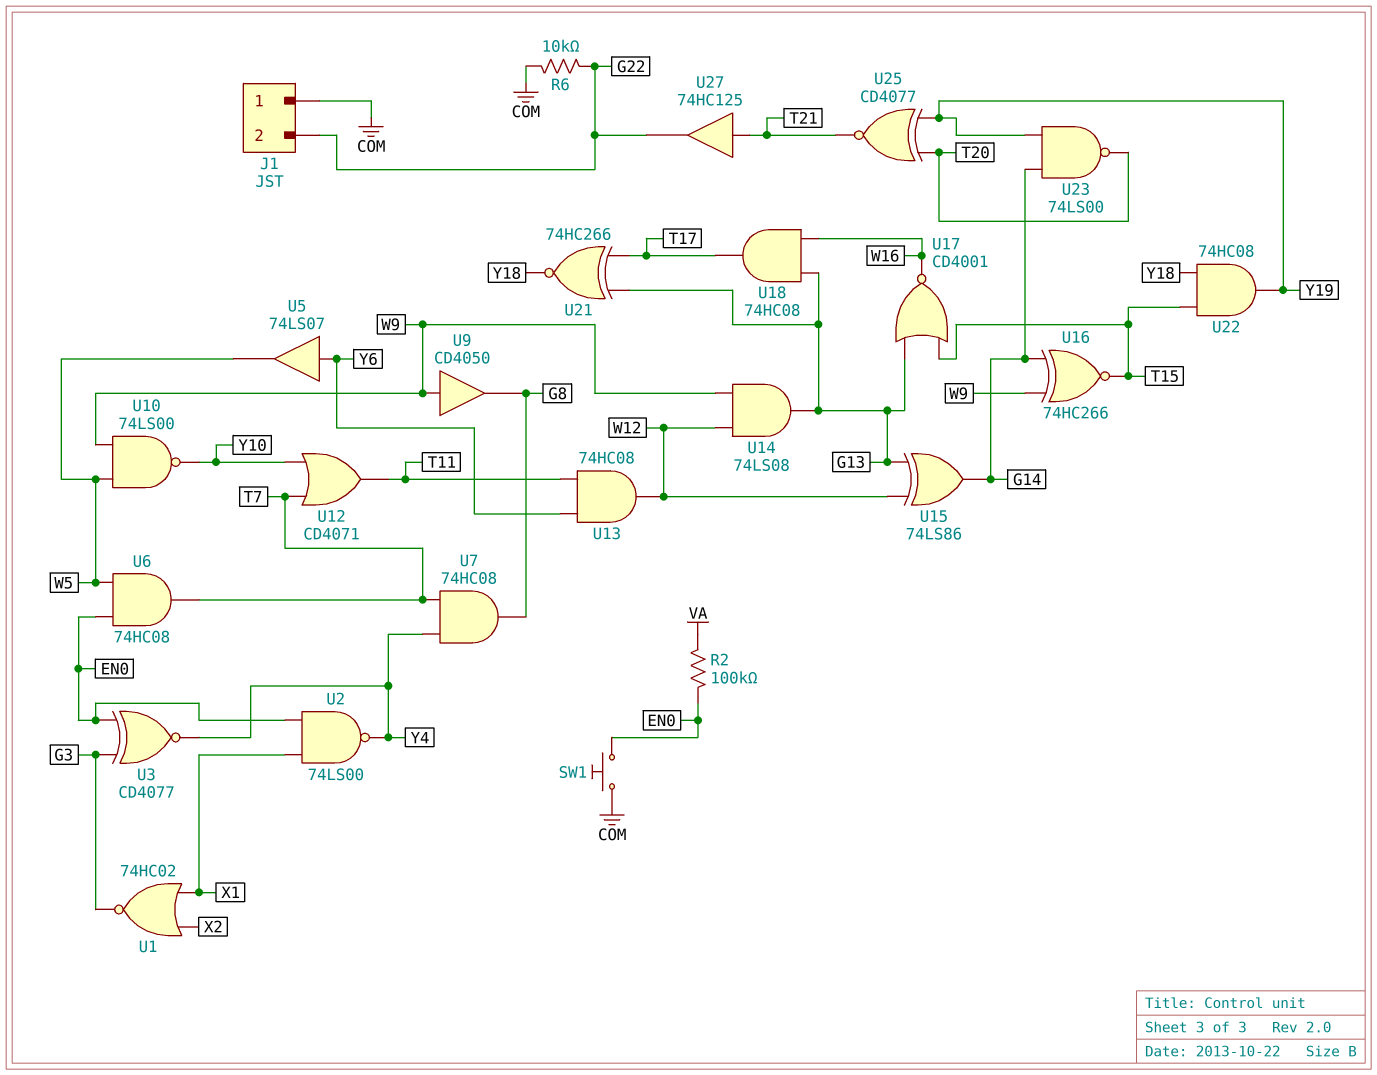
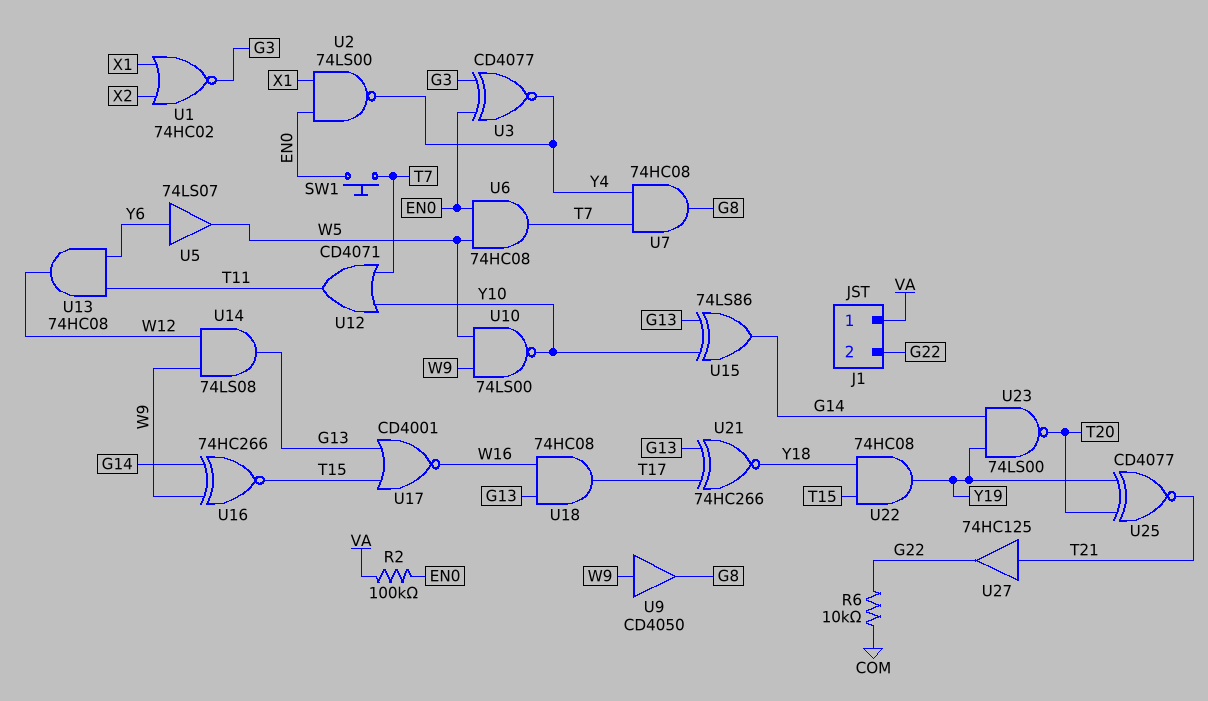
J1 pin 1: COM -> VA
SW1: button (COM, EN0) -> button (EN0, T7)
U15: XOR 74LS86 (in G13, in W12, out G14) -> XOR 74LS86 (in G13, in Y10, out G14)

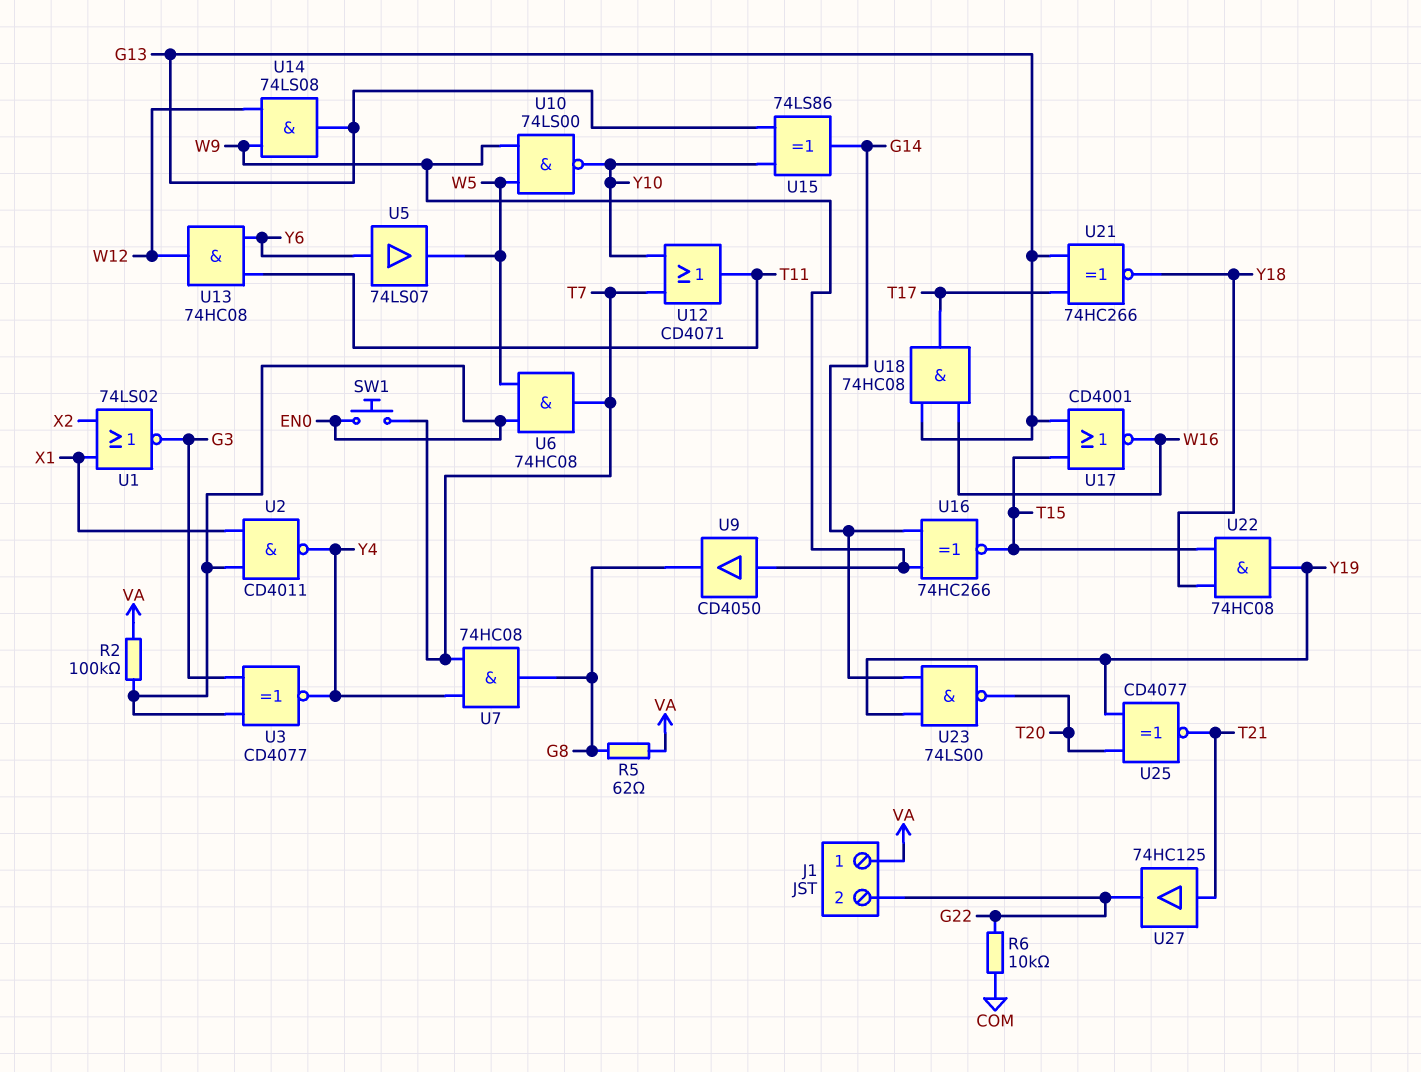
R5: none -> 62 (G8, VA)
U1: NOR 74HC02 (in X1, in X2, out G3) -> NOR 74LS02 (in X1, in X2, out G3)
U2: NAND 74LS00 (in EN0, in X1, out Y4) -> NAND CD4011 (in EN0, in X1, out Y4)

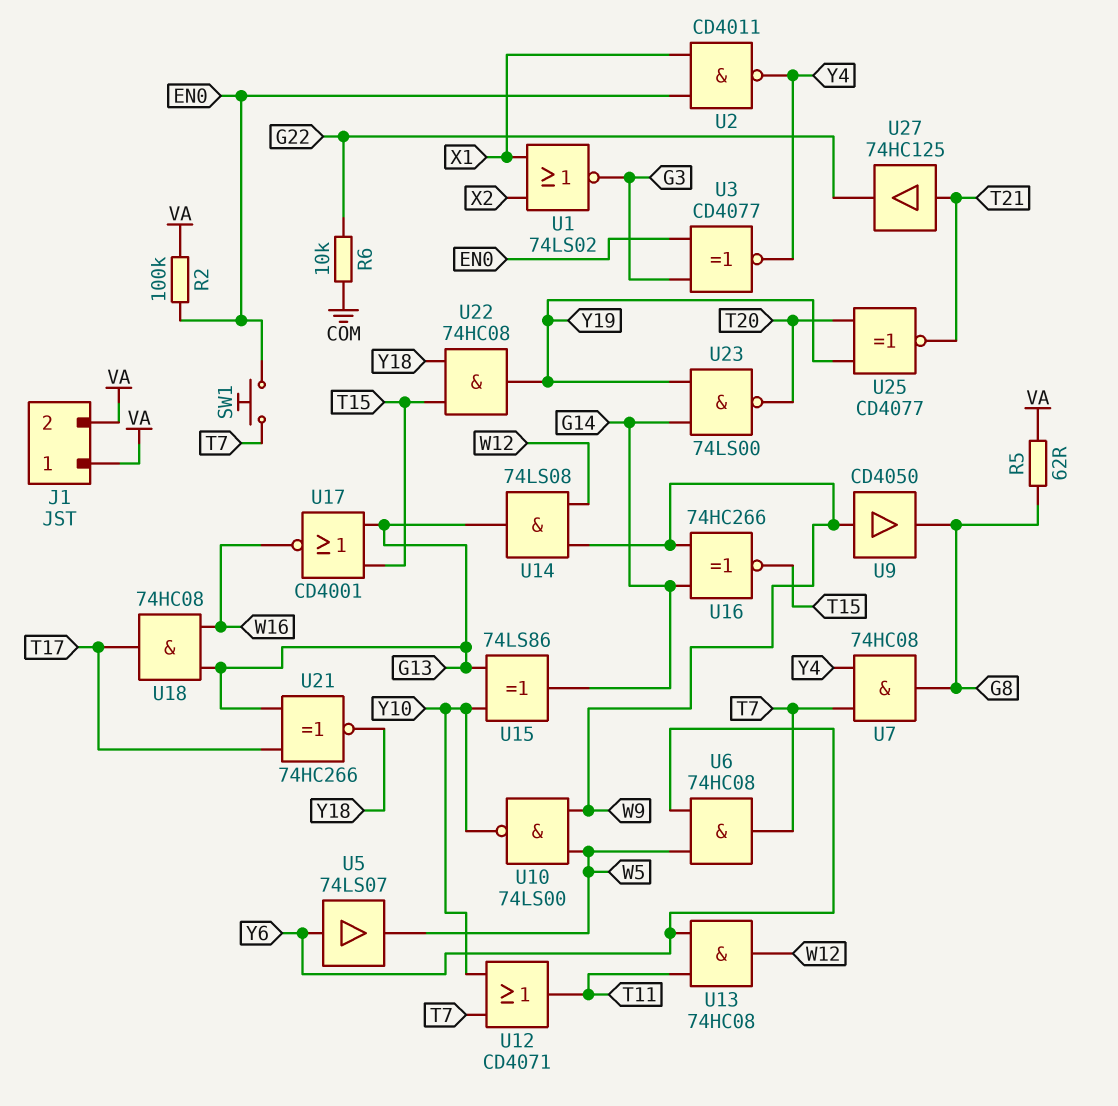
J1 pin 2: G22 -> VA
U6: AND 74HC08 (in EN0, in W5, out T7) -> AND 74HC08 (in W5, in Y6, out T7)

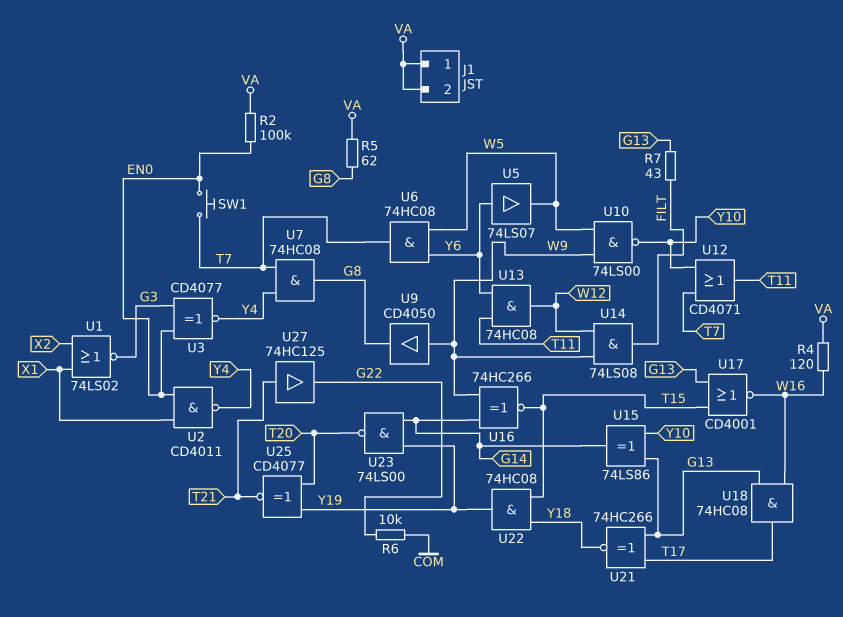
R4: none -> 120 (VA, W16)
R7: none -> 43 (FILT, G13)
U14: AND 74LS08 (in W9, in W12, out G13) -> AND 74LS08 (in W9, in W12, out FILT)

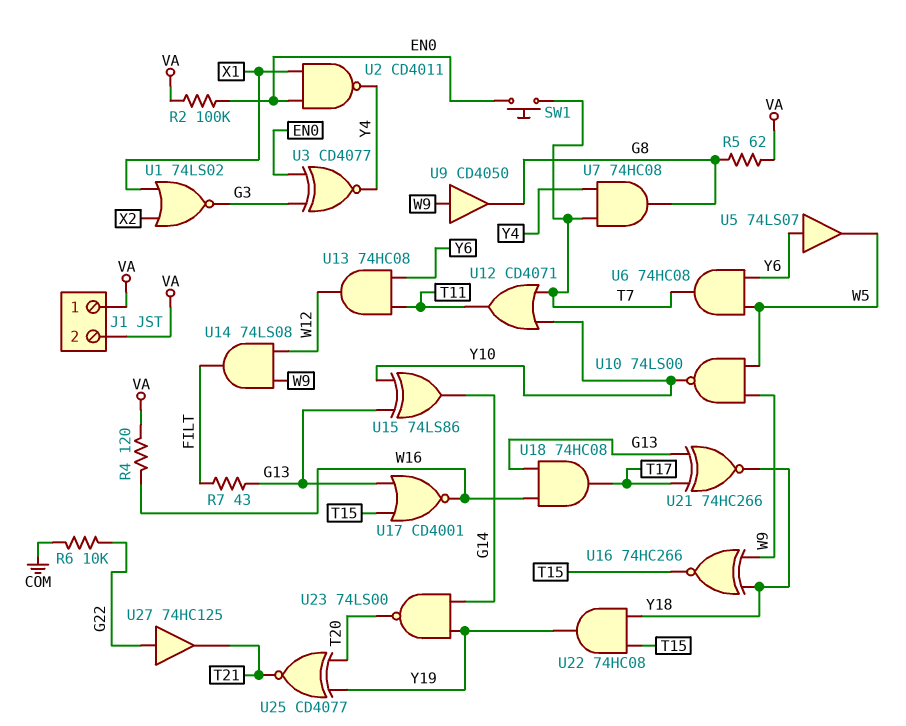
U16: XNOR 74HC266 (in G14, in W9, out T15) -> XNOR 74HC266 (in W9, in Y18, out T15)
U27: buffer 74HC125 (in T21, out G22) -> buffer 74HC125 (in G22, out T21)

